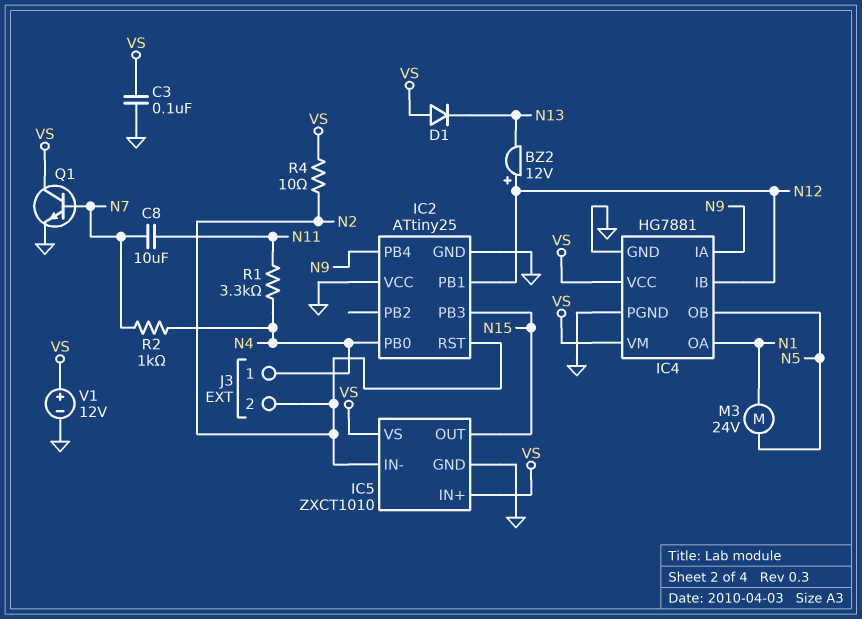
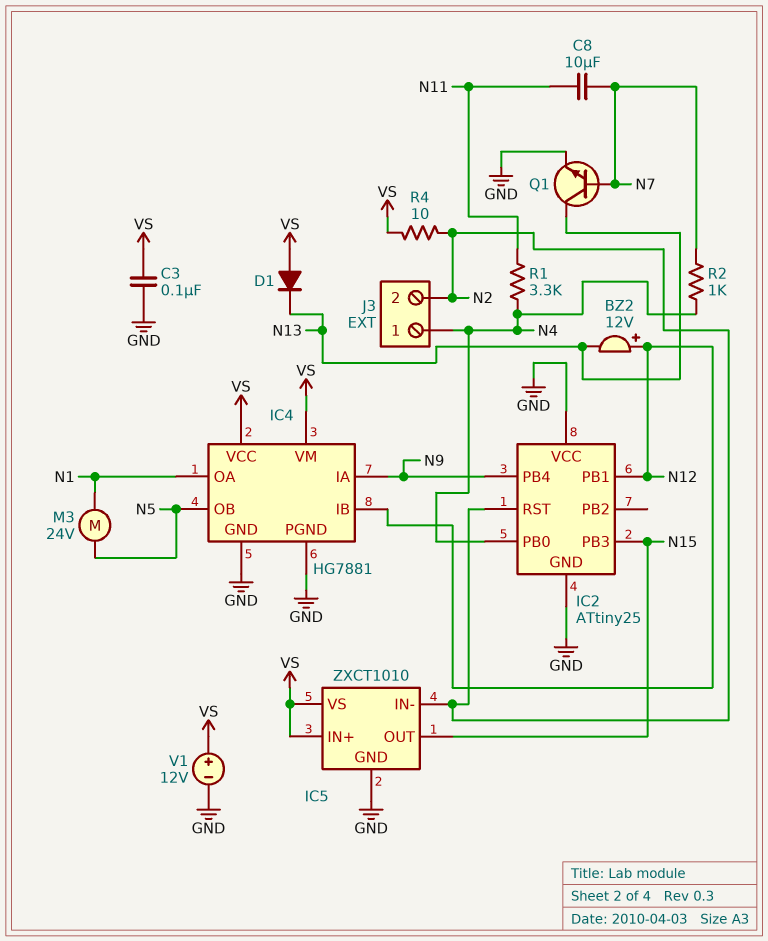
Q1: NPN (B N7, C VS, E GND) -> NPN (B N7, C N13, E GND)

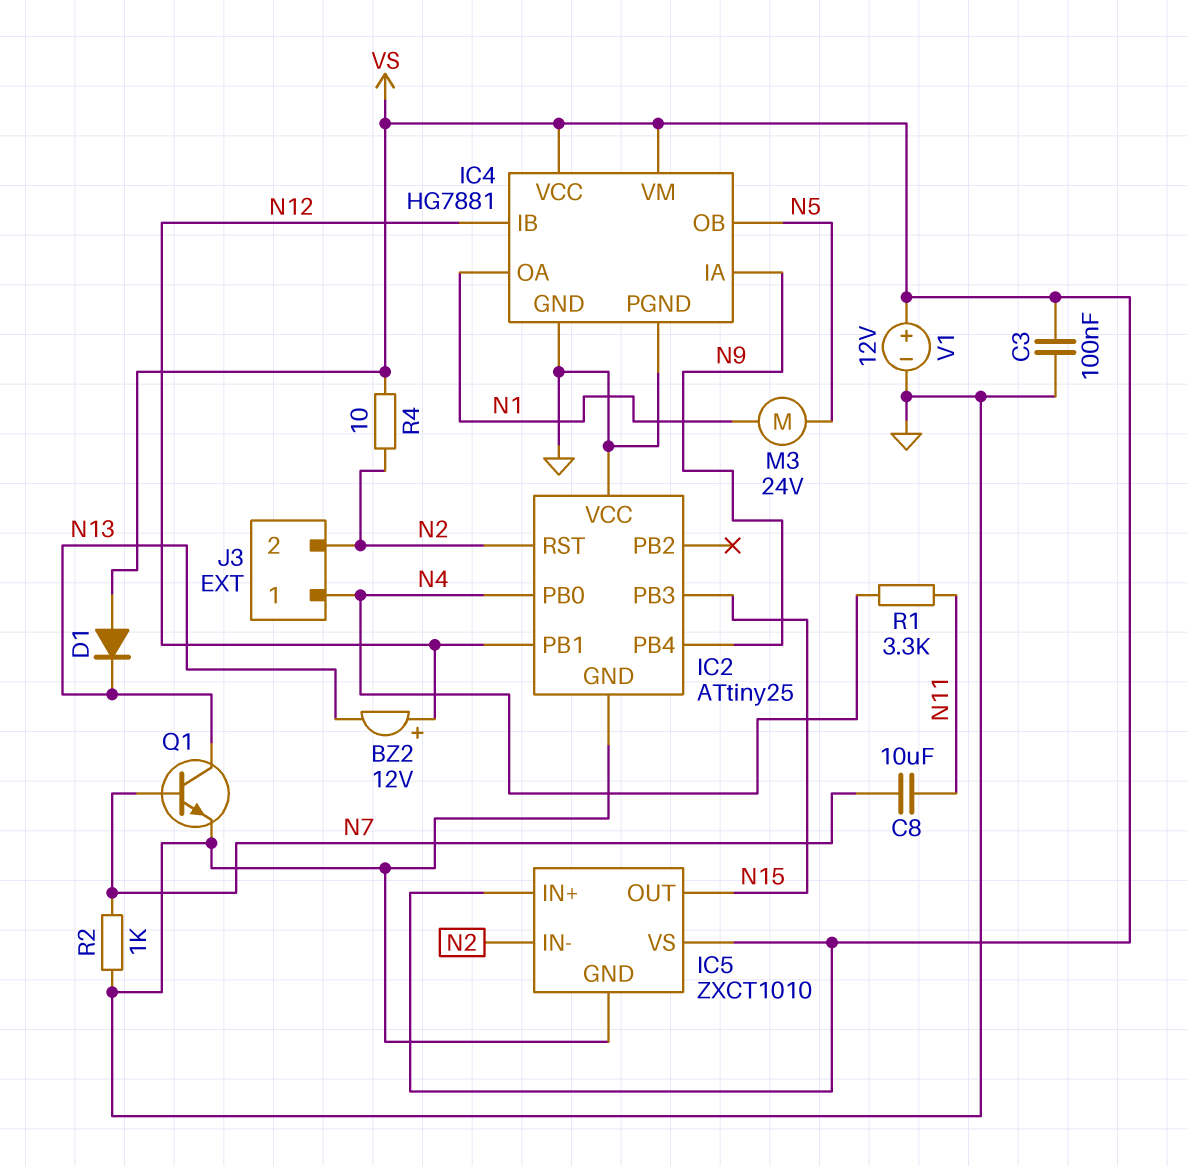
R2: 1k (N4, N7) -> 1k (GND, N7)

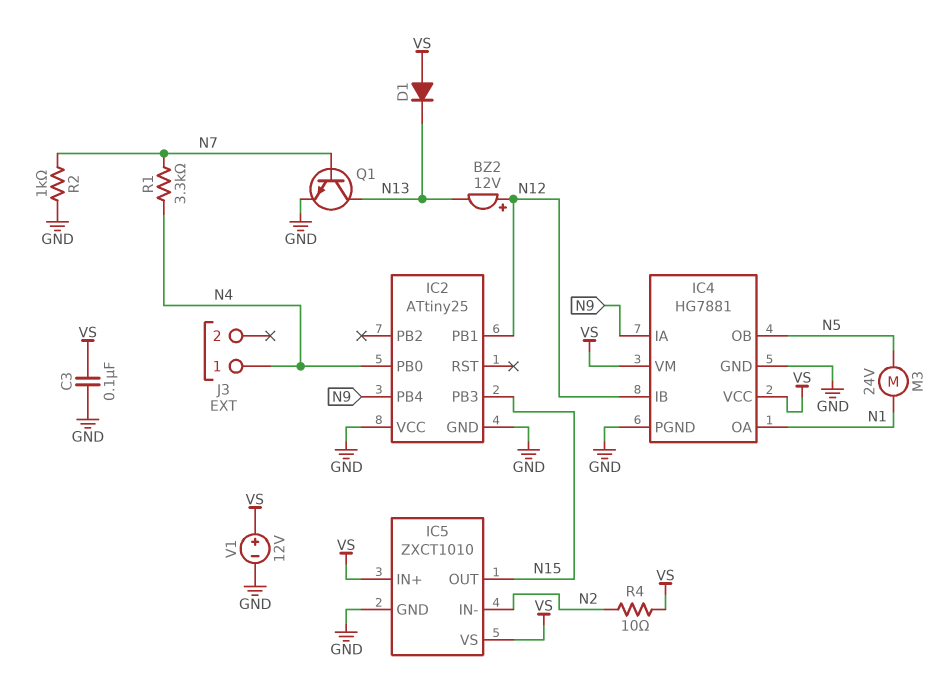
C8: 10uF (N7, N11) -> none
IC2 pin RST: N2 -> none
J3 pin 2: N2 -> none
R1: 3.3k (N4, N11) -> 3.3k (N4, N7)

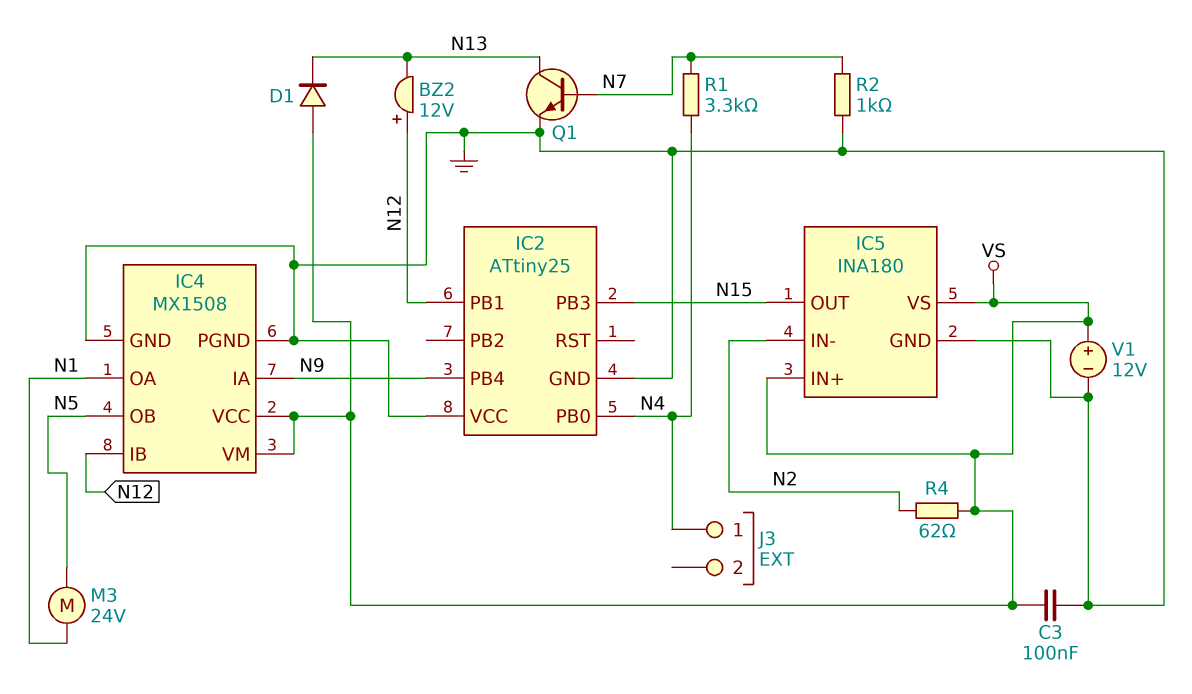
IC4: HG7881 -> MX1508
IC5: ZXCT1010 -> INA180
R4: 10 (N2, VS) -> 62 (N2, VS)

